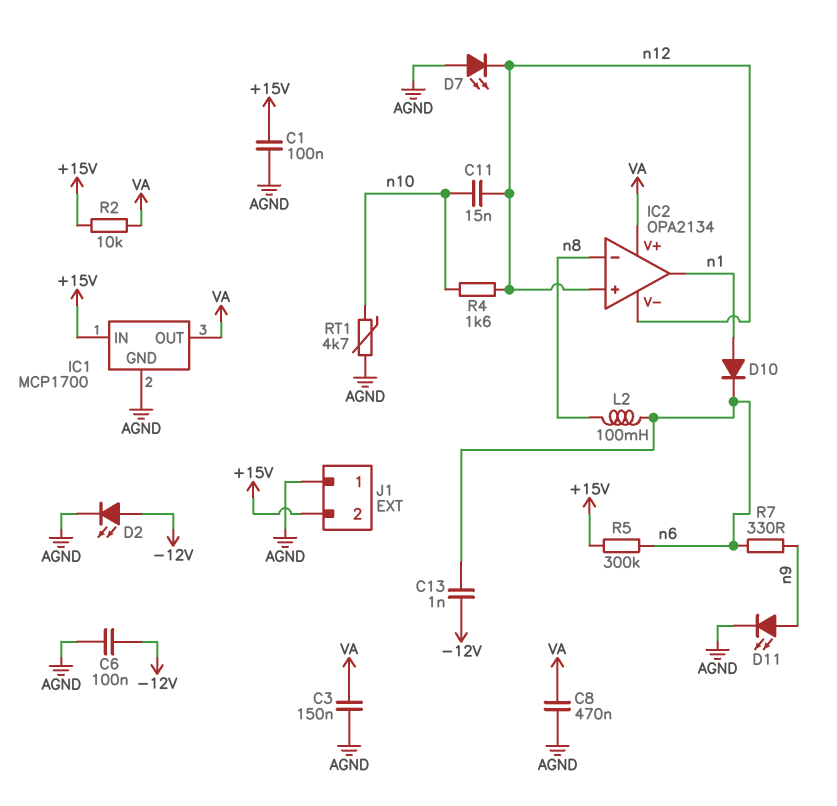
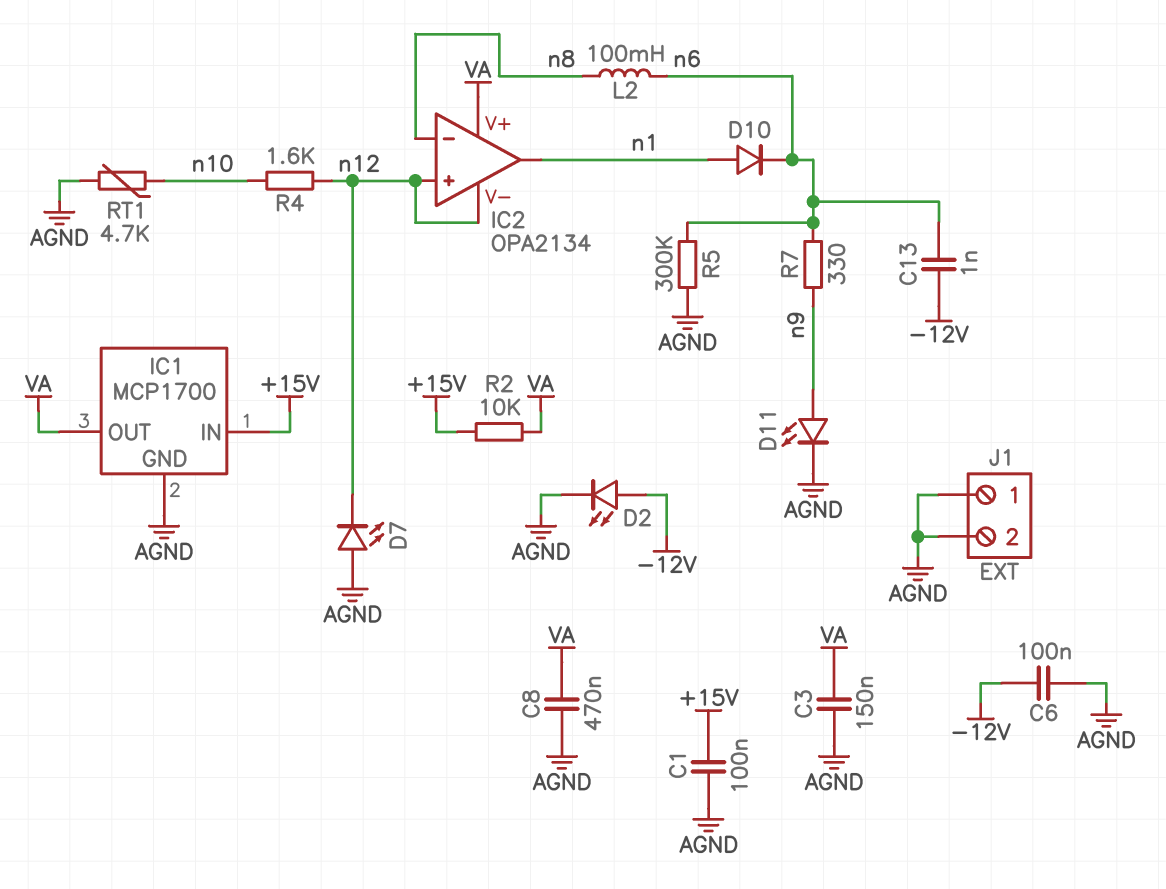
C11: 15nF (n10, n12) -> none
J1 pin 2: +15V -> AGND
R5: 300k (+15V, n6) -> 300k (AGND, n6)

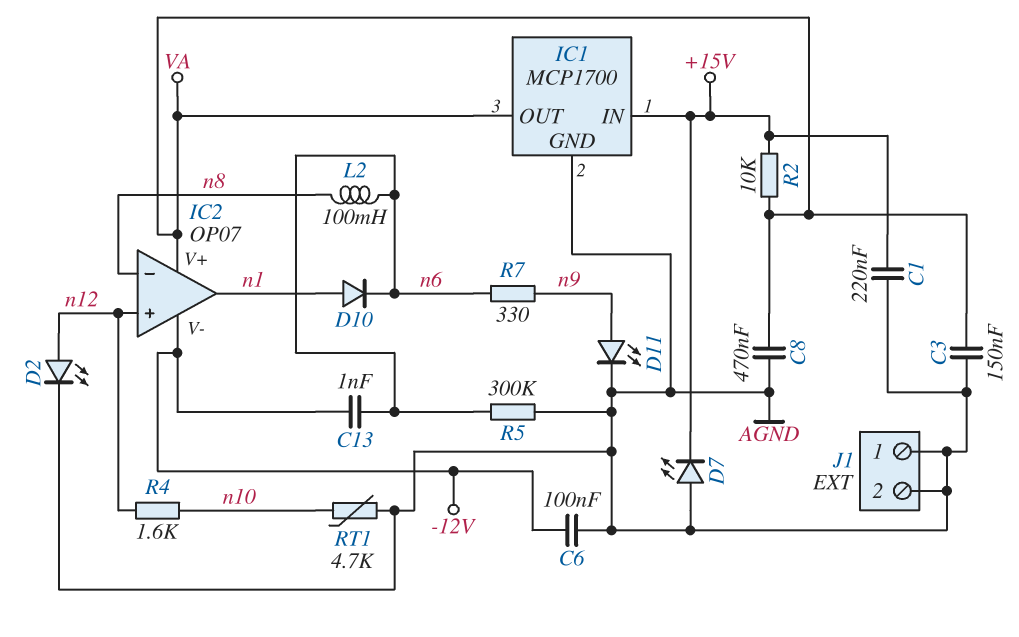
C1: 100nF (+15V, AGND) -> 220nF (+15V, AGND)
D2: LED (A -12V, K AGND) -> LED (A n12, K AGND)
D7: LED (A AGND, K n12) -> LED (A AGND, K +15V)
IC2: OPA2134 -> OP07
IC2 pin V-: n12 -> -12V

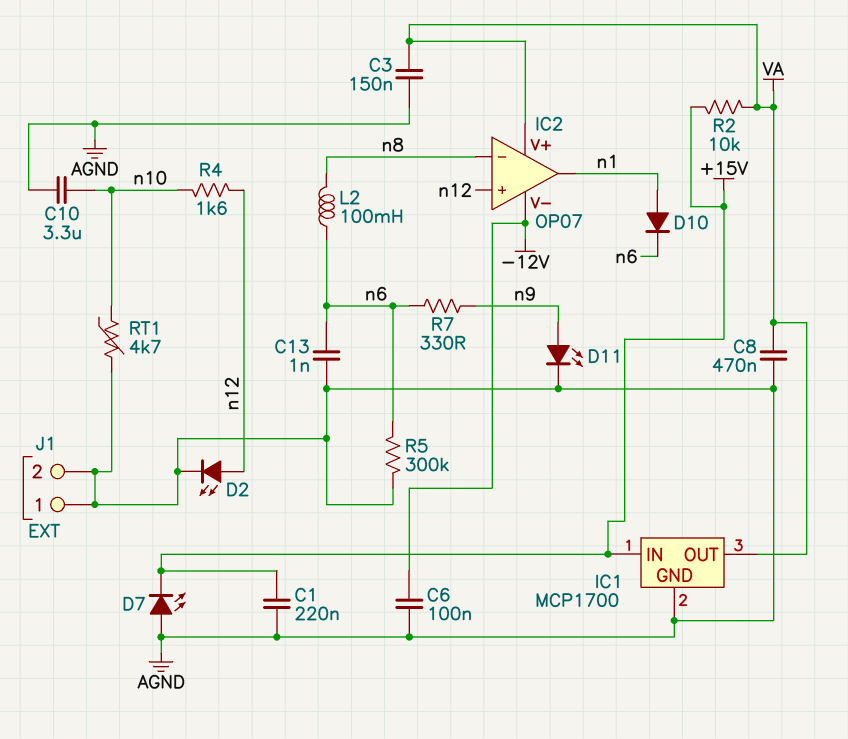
C10: none -> 3.3uF (AGND, n10)
C13: 1nF (-12V, n6) -> 1nF (AGND, n6)

